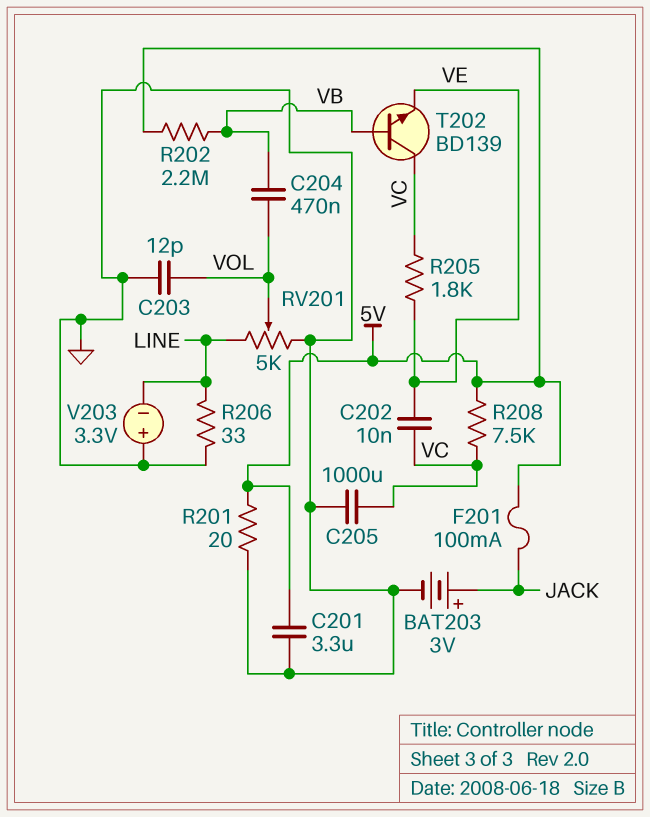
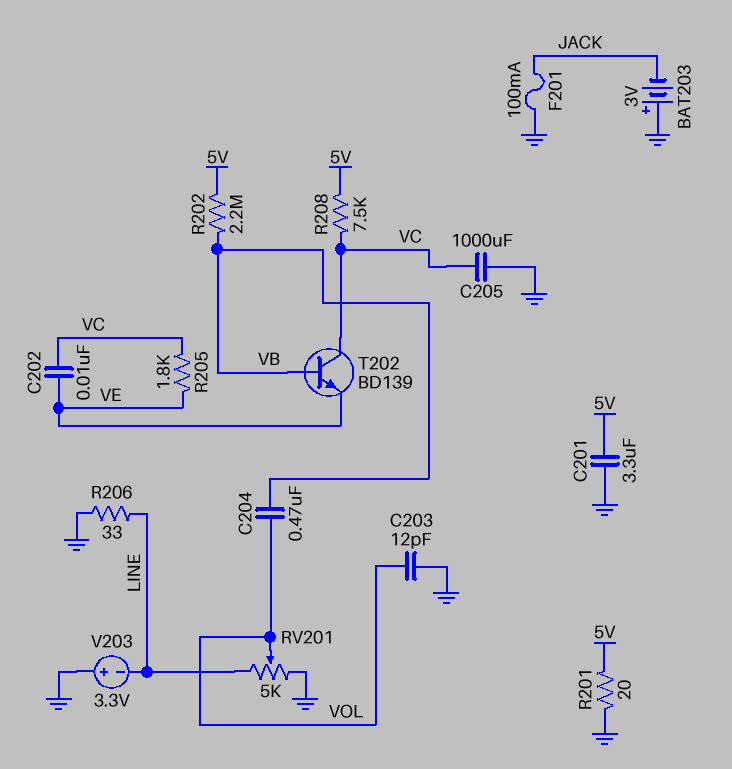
BAT203: 3V (plus JACK, minus GND) -> 3V (plus GND, minus JACK)
F201: 100mA (5V, JACK) -> 100mA (GND, JACK)

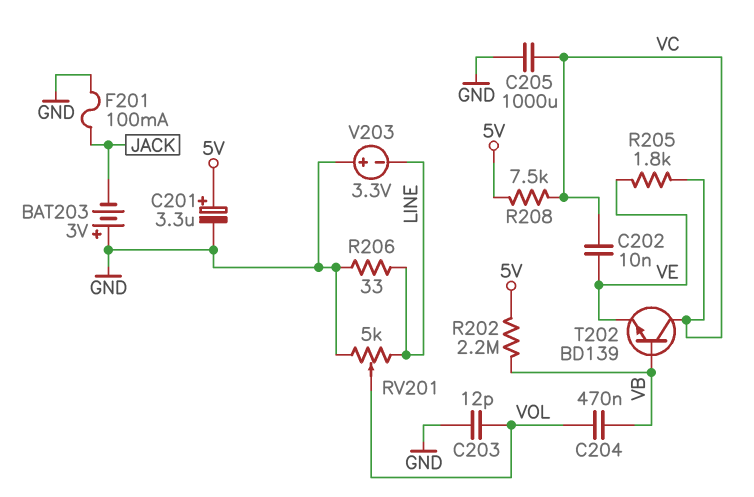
C201: 3.3uF (5V, GND) -> 3.3uF (plus 5V, minus GND)
R201: 20 (5V, GND) -> none

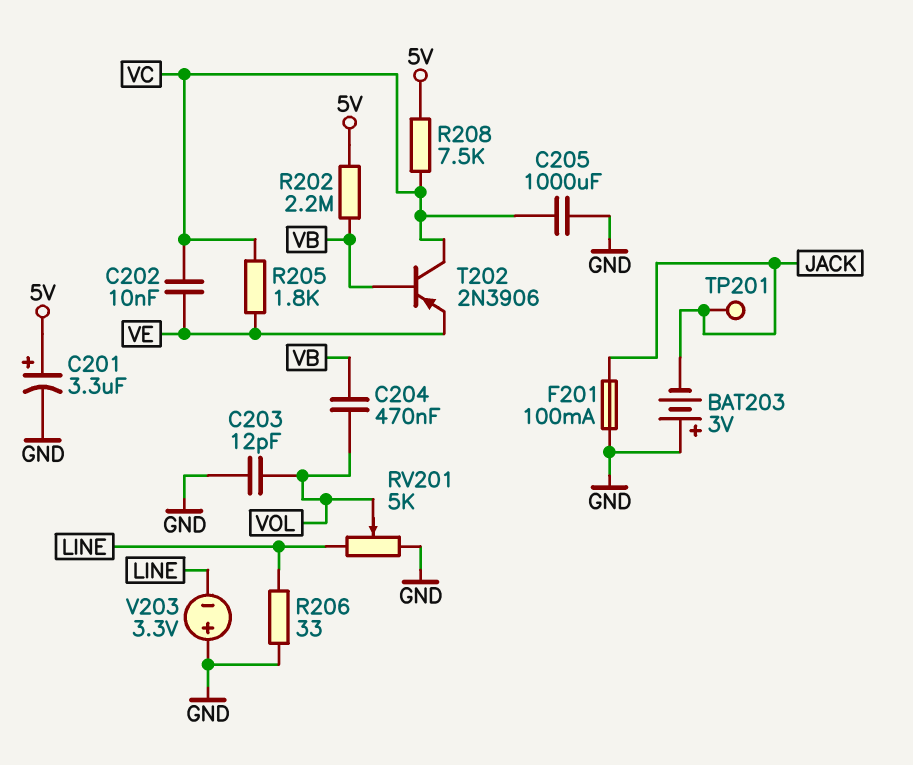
T202: NPN BD139 (B VB, C VC, E VE) -> PNP 2N3906 (B VB, C VC, E VE)
TP201: none -> test point (JACK)

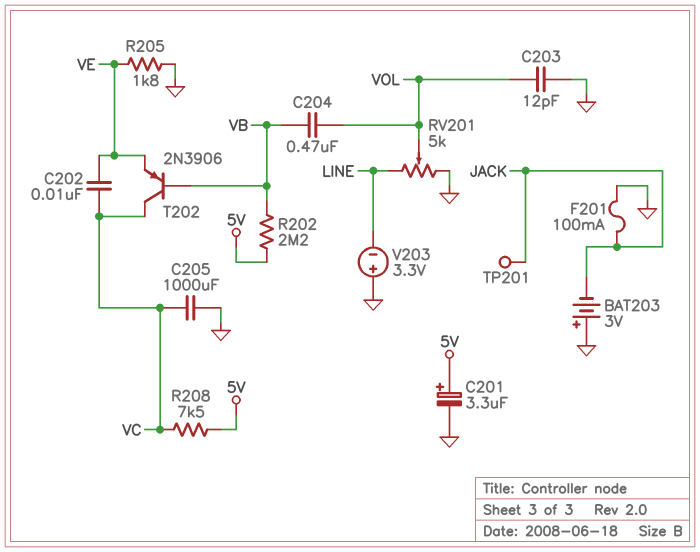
R205: 1.8k (VC, VE) -> 1.8k (GND, VE)
R206: 33 (GND, LINE) -> none

